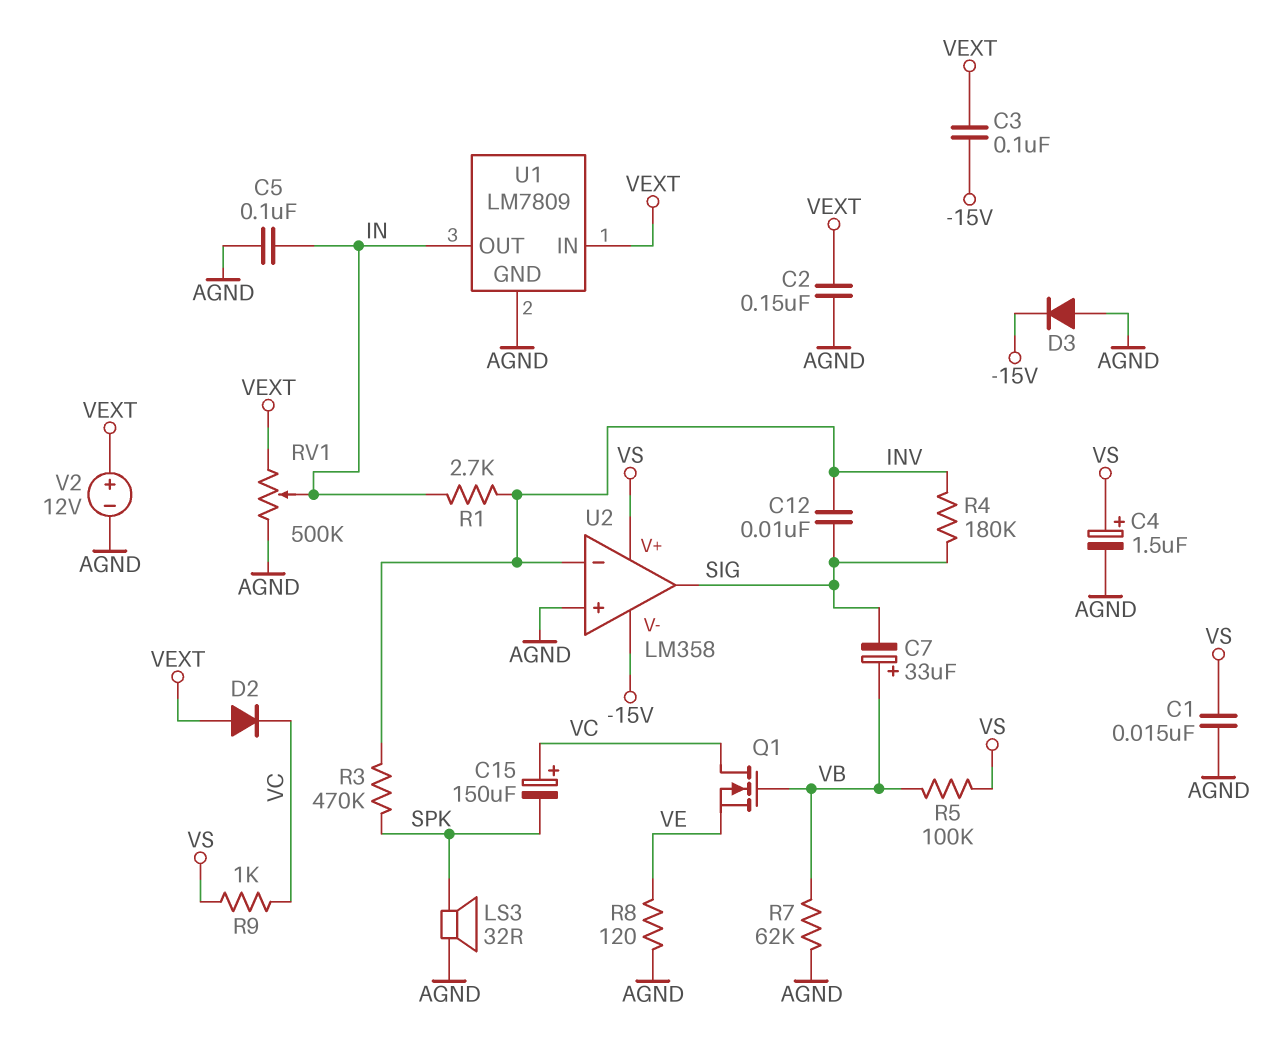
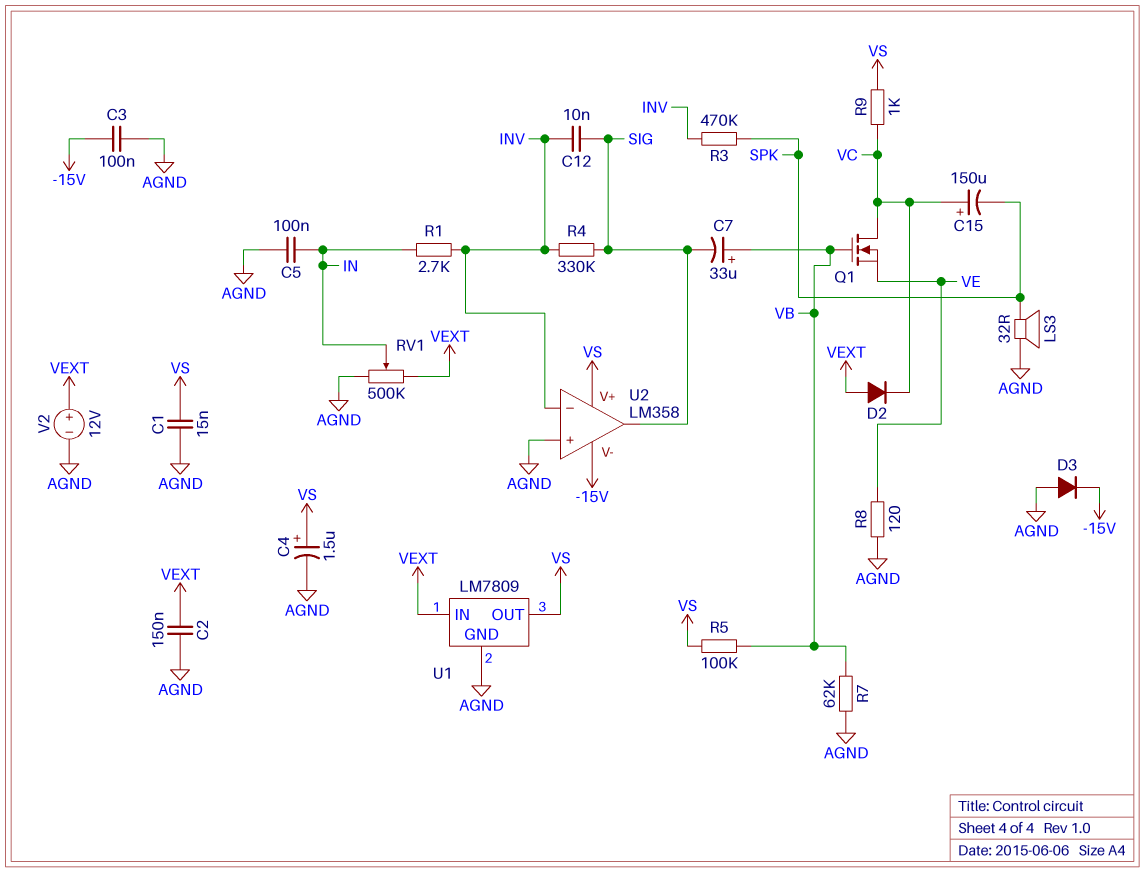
C3: 100nF (-15V, VEXT) -> 100nF (-15V, AGND)
R4: 180k (INV, SIG) -> 330k (INV, SIG)
U1 pin OUT: IN -> VS

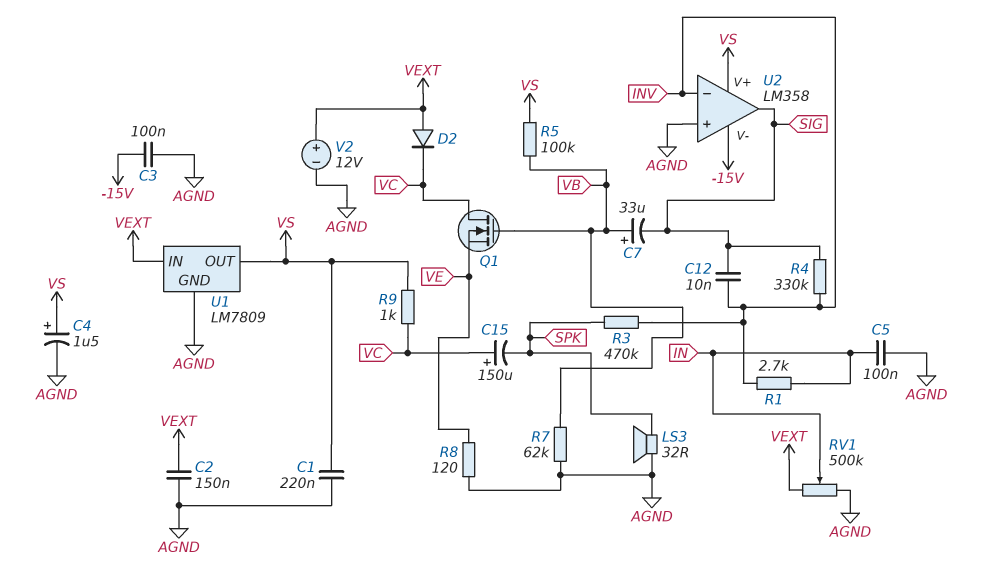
C1: 15nF (AGND, VS) -> 220nF (AGND, VS)
D3: diode (A AGND, K -15V) -> none

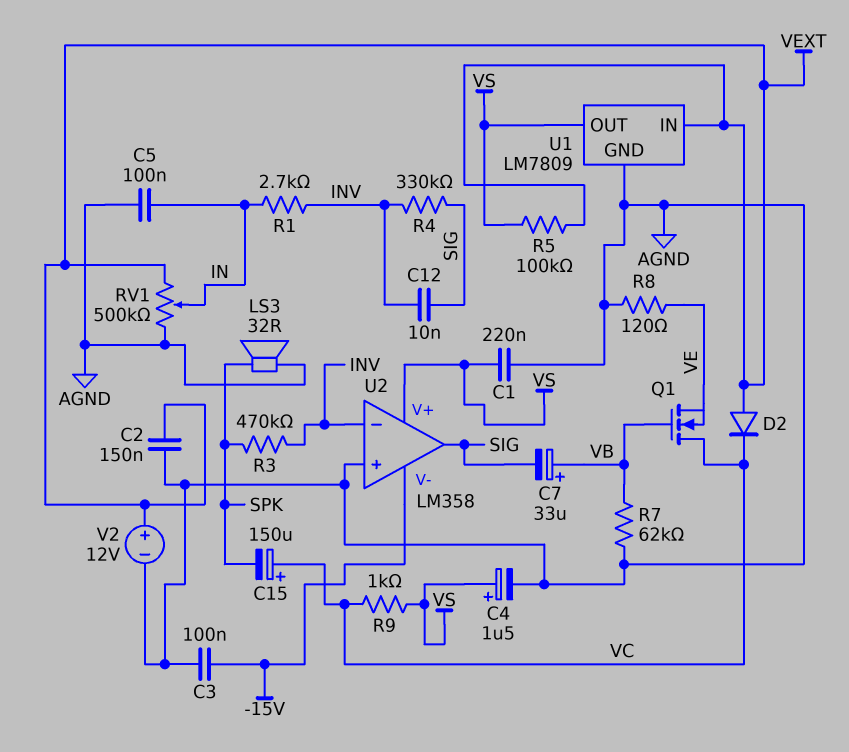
R5: 100k (VB, VS) -> 100k (VEXT, VS)

